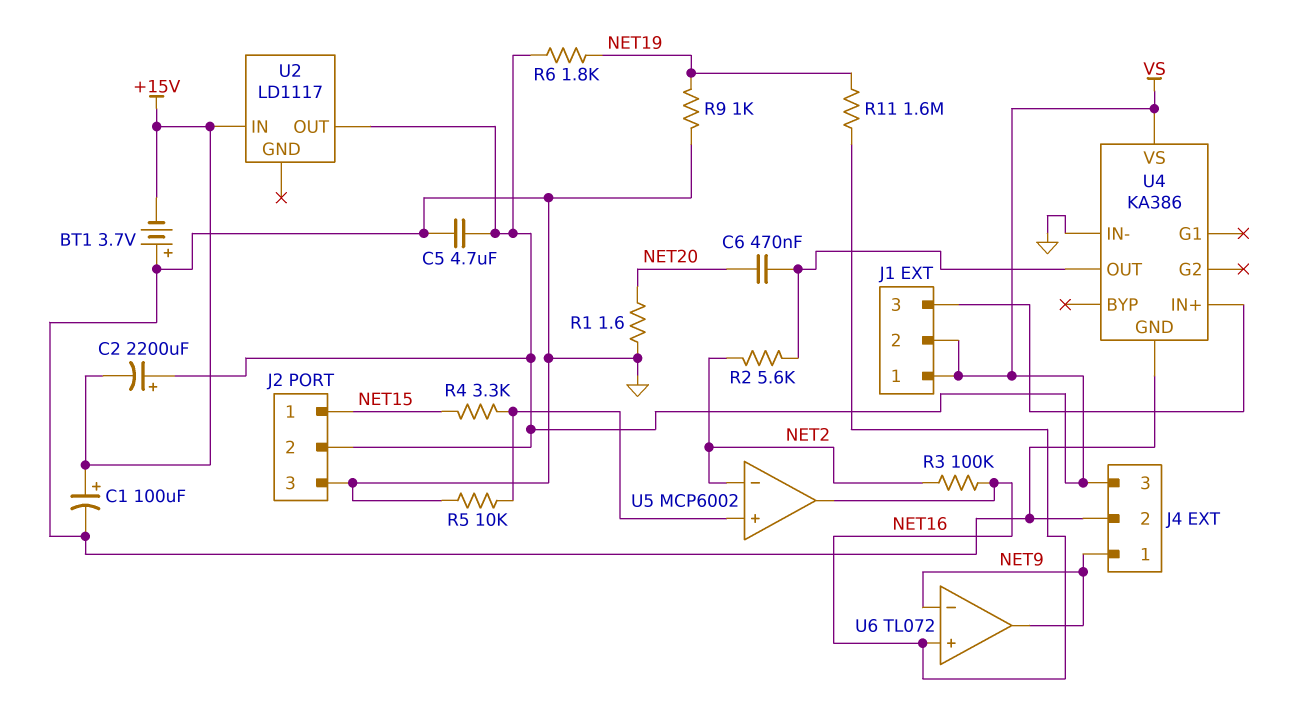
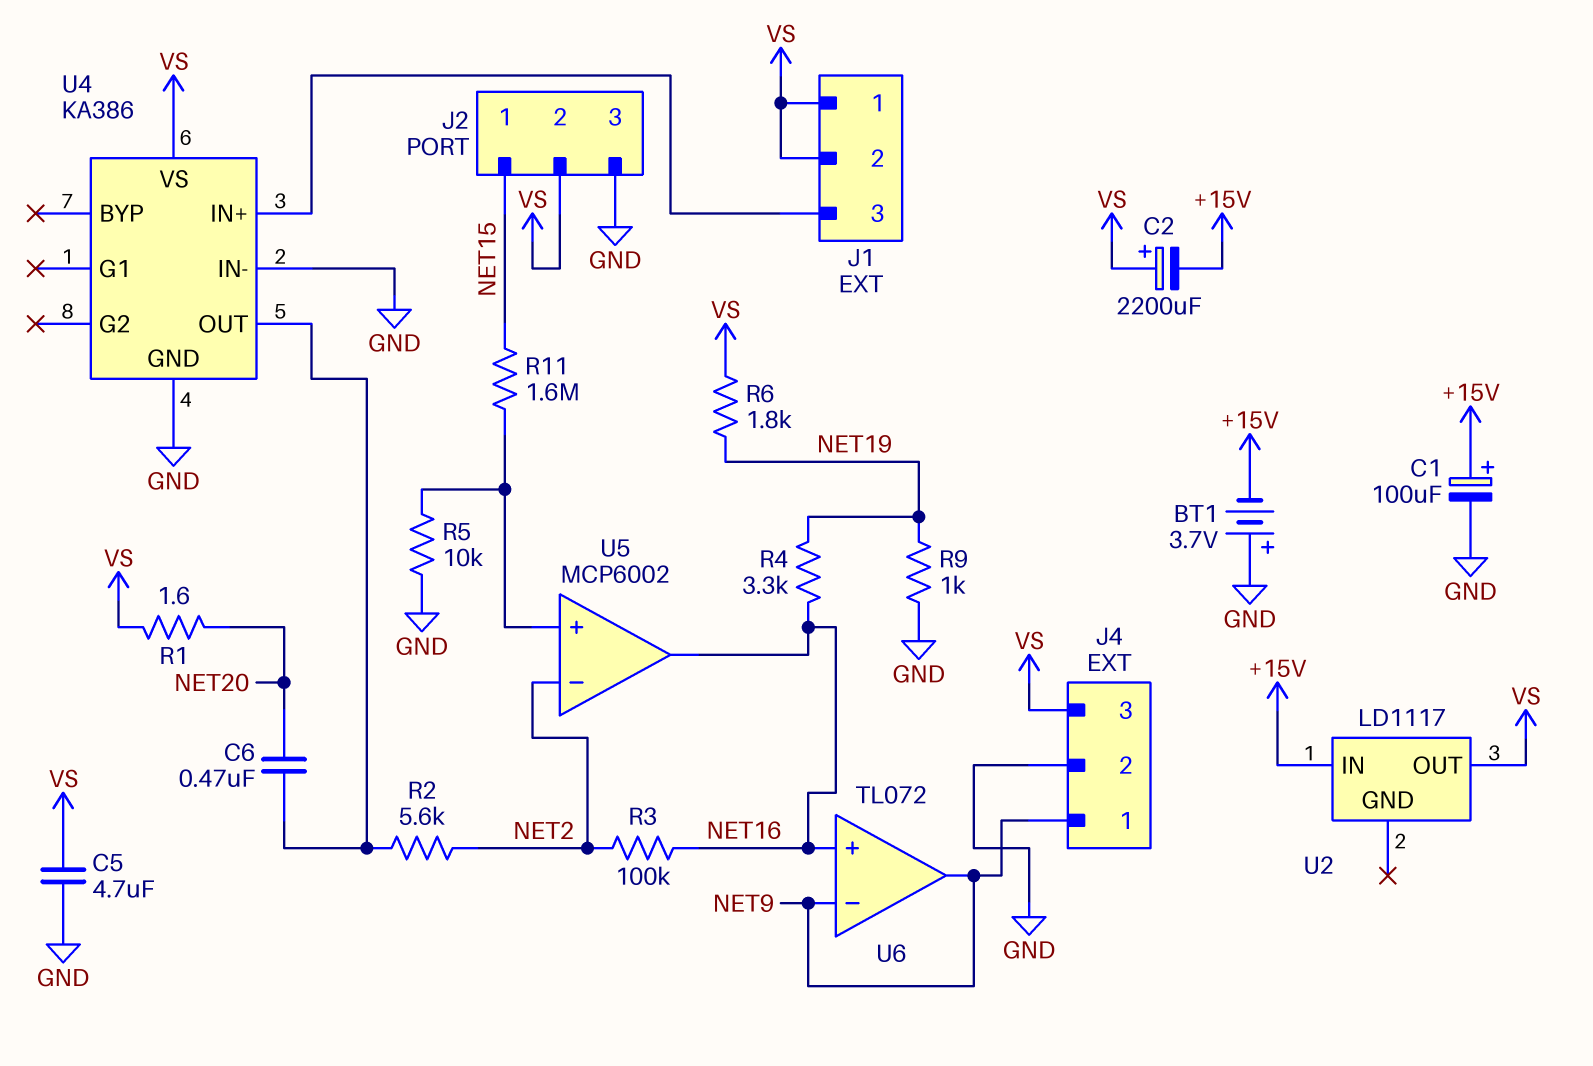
R1: 1.6 (GND, NET20) -> 1.6 (NET20, VS)
R4: 3.3k (NET15, U5/in+) -> 3.3k (NET16, NET19)
R11: 1.6M (NET16, NET19) -> 1.6M (NET15, U5/in+)

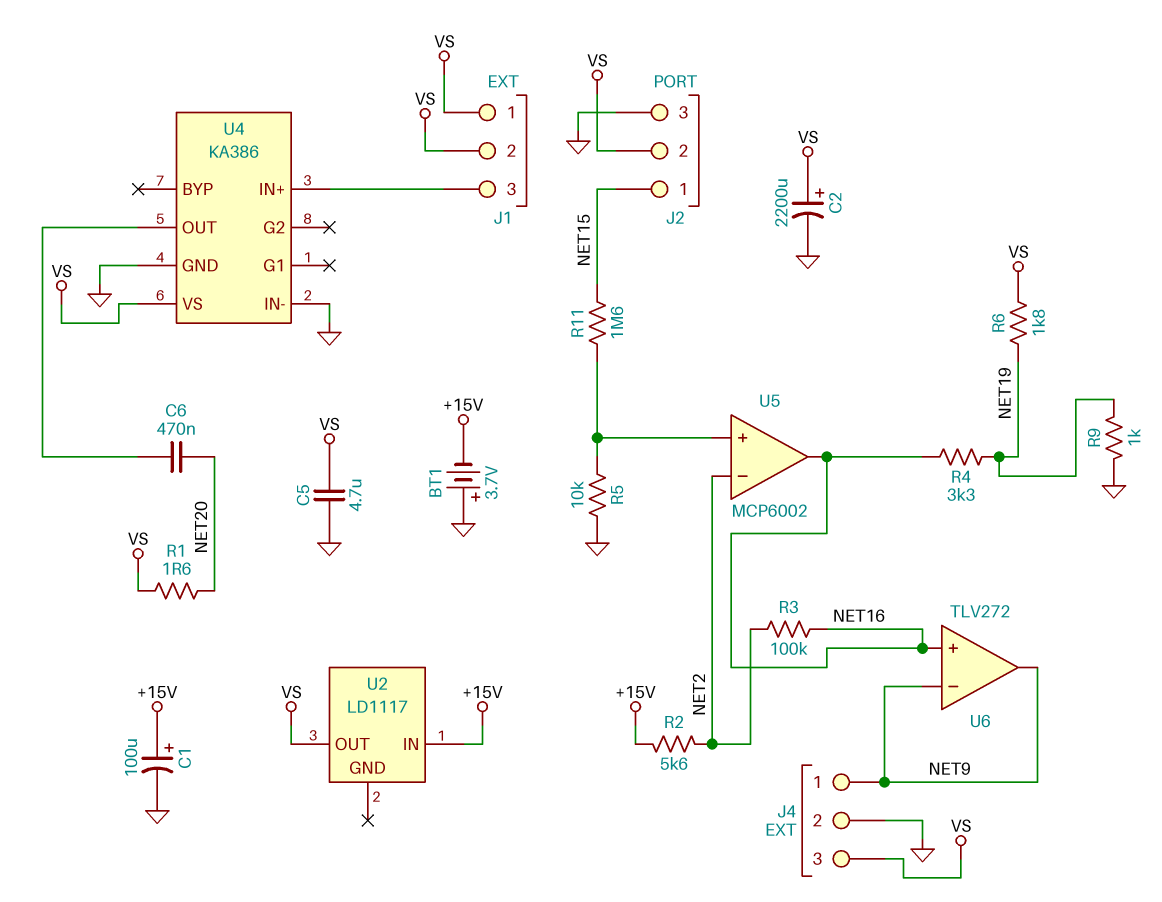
C2: 2200uF (plus VS, minus +15V) -> 2200uF (plus VS, minus GND)
R2: 5.6k (NET2, U4/OUT) -> 5.6k (+15V, NET2)
U6: TL072 -> TLV272

